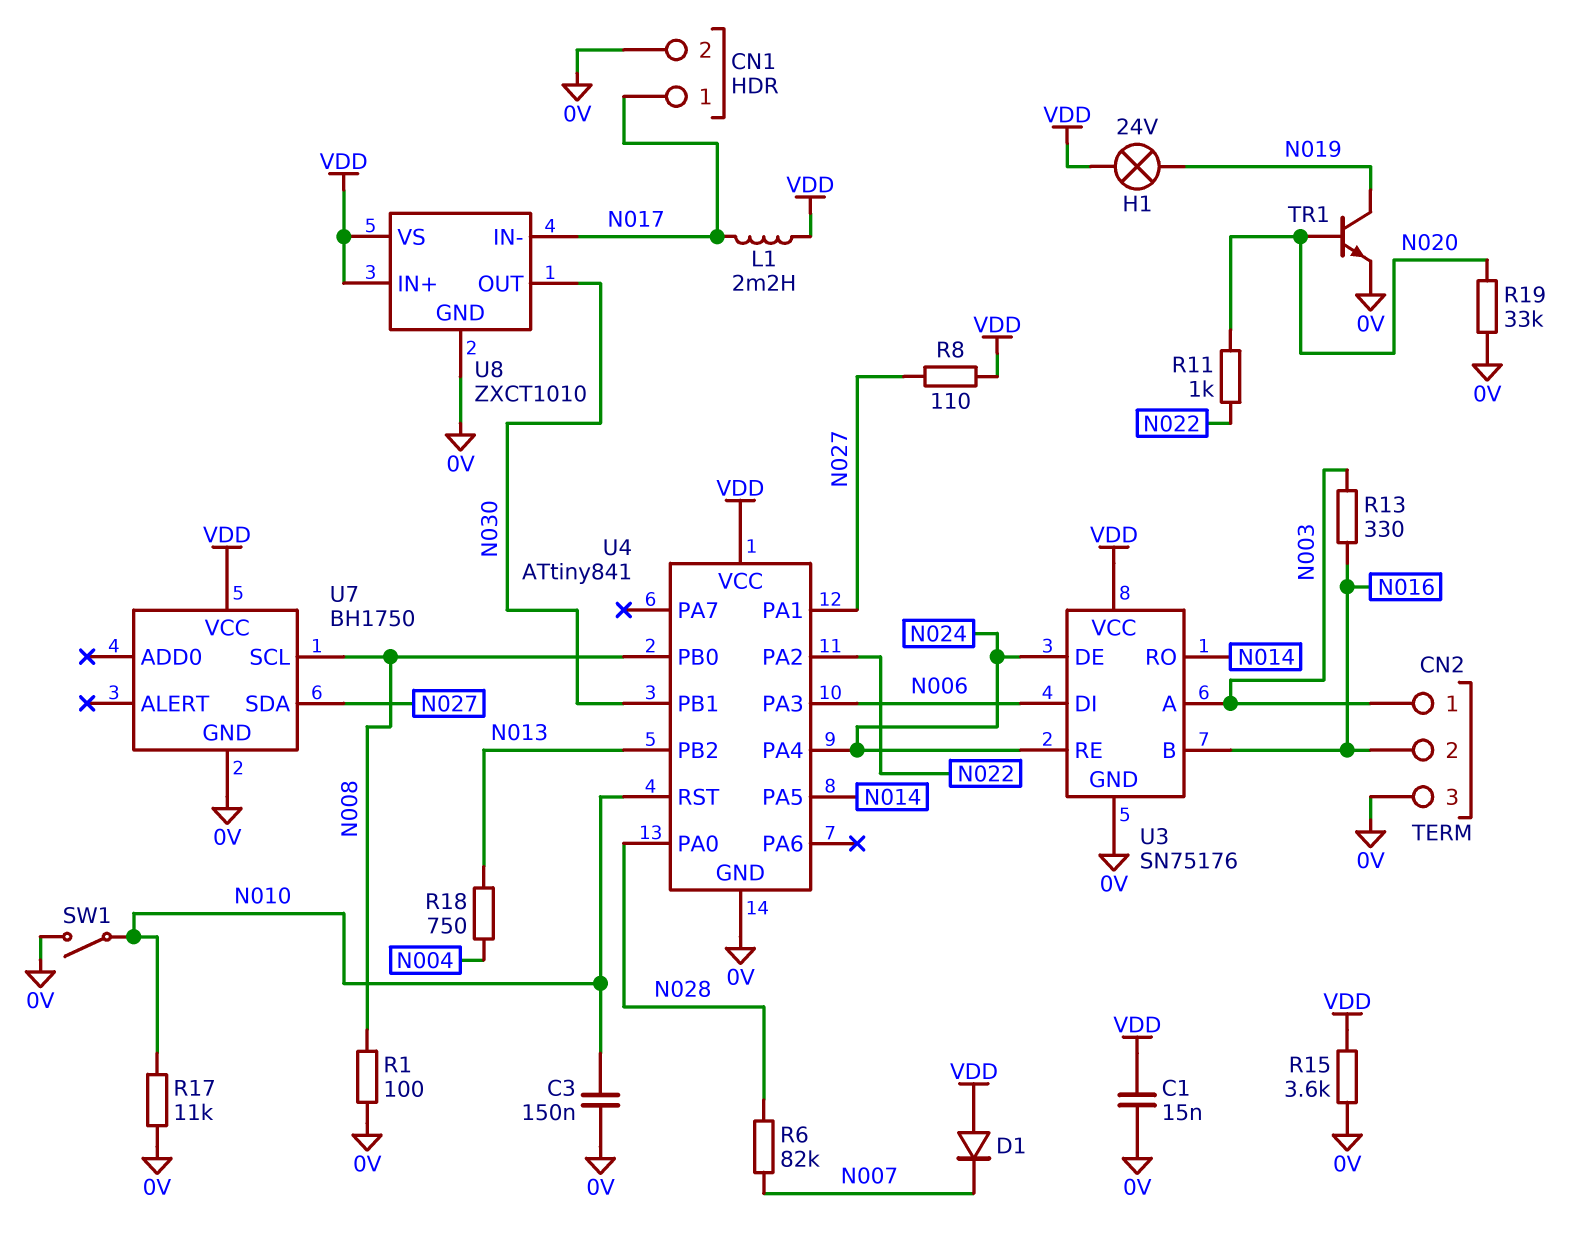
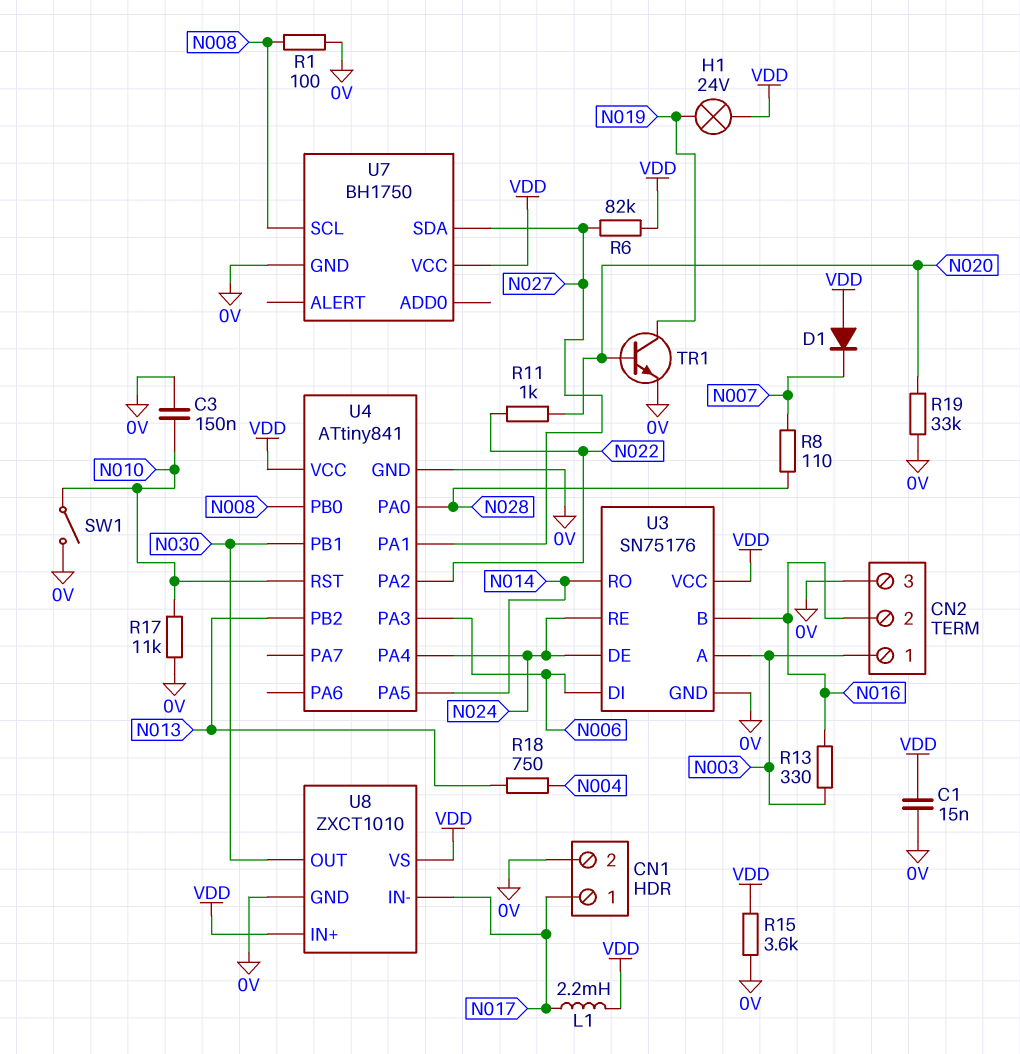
R6: 82k (N007, N028) -> 82k (N027, VDD)
R8: 110 (N027, VDD) -> 110 (N007, N028)

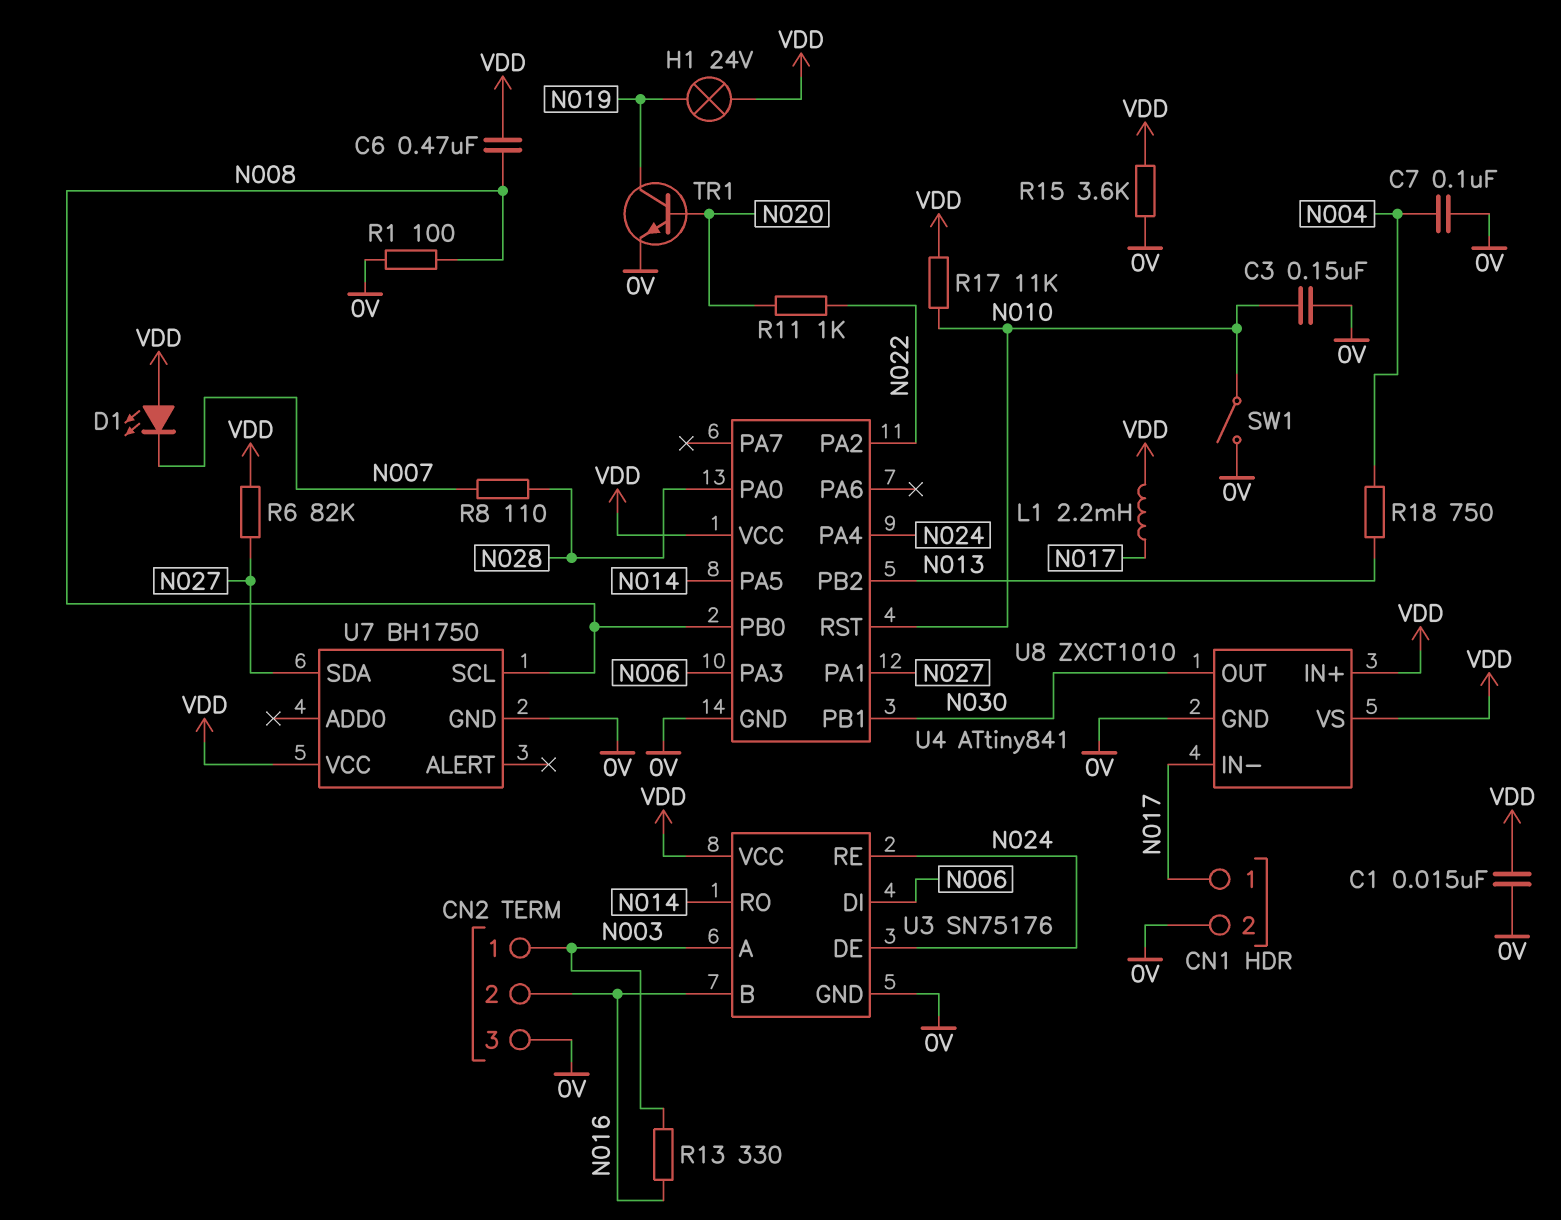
C6: none -> 470nF (N008, VDD)
C7: none -> 100nF (0V, N004)
D1: diode (A VDD, K N007) -> LED (A VDD, K N007)
R17: 11k (0V, N010) -> 11k (N010, VDD)
R19: 33k (0V, N020) -> none

